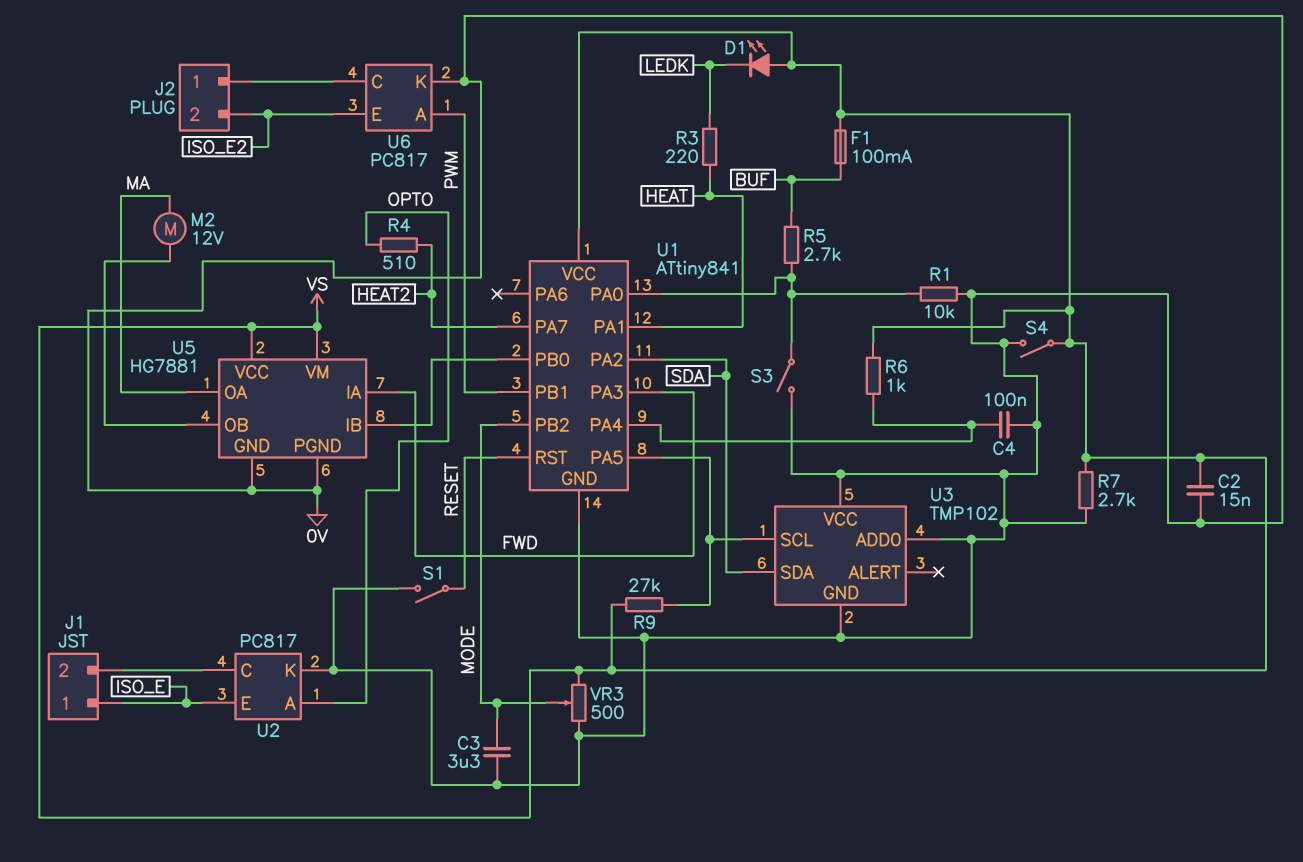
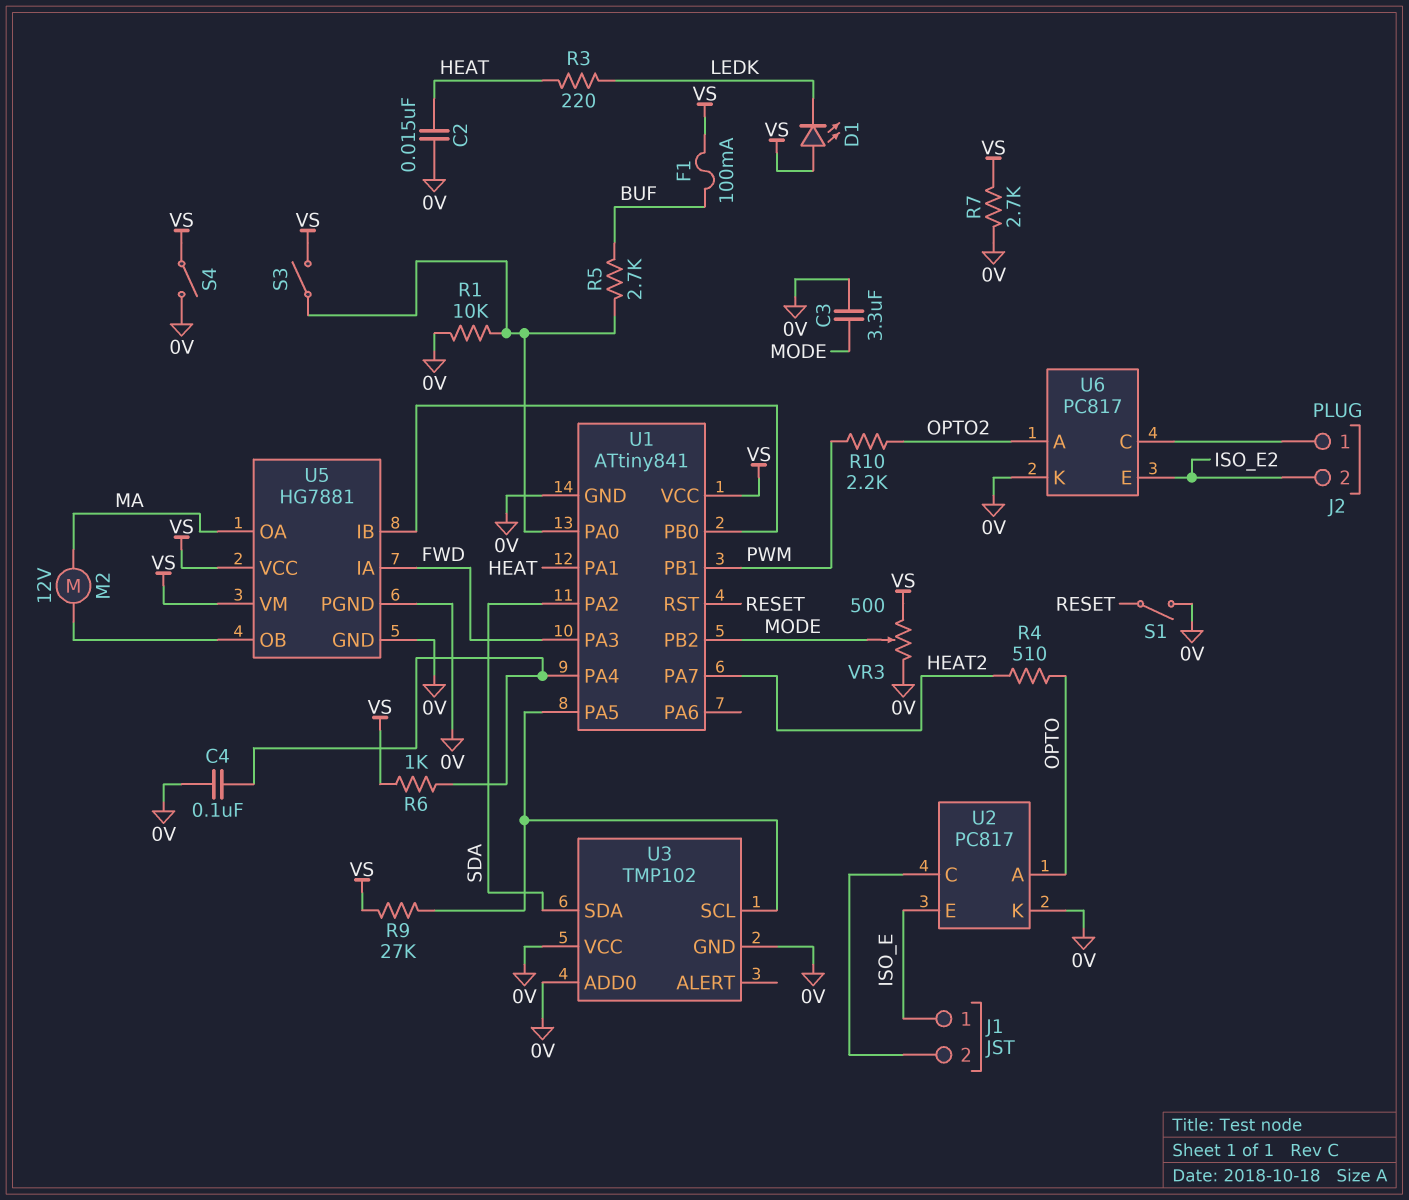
C2: 15nF (0V, VS) -> 15nF (0V, HEAT)
R10: none -> 2.2k (OPTO2, PWM)
S3: switch (0V, U1/PA0) -> switch (U1/PA0, VS)
U6 pin A: PWM -> OPTO2

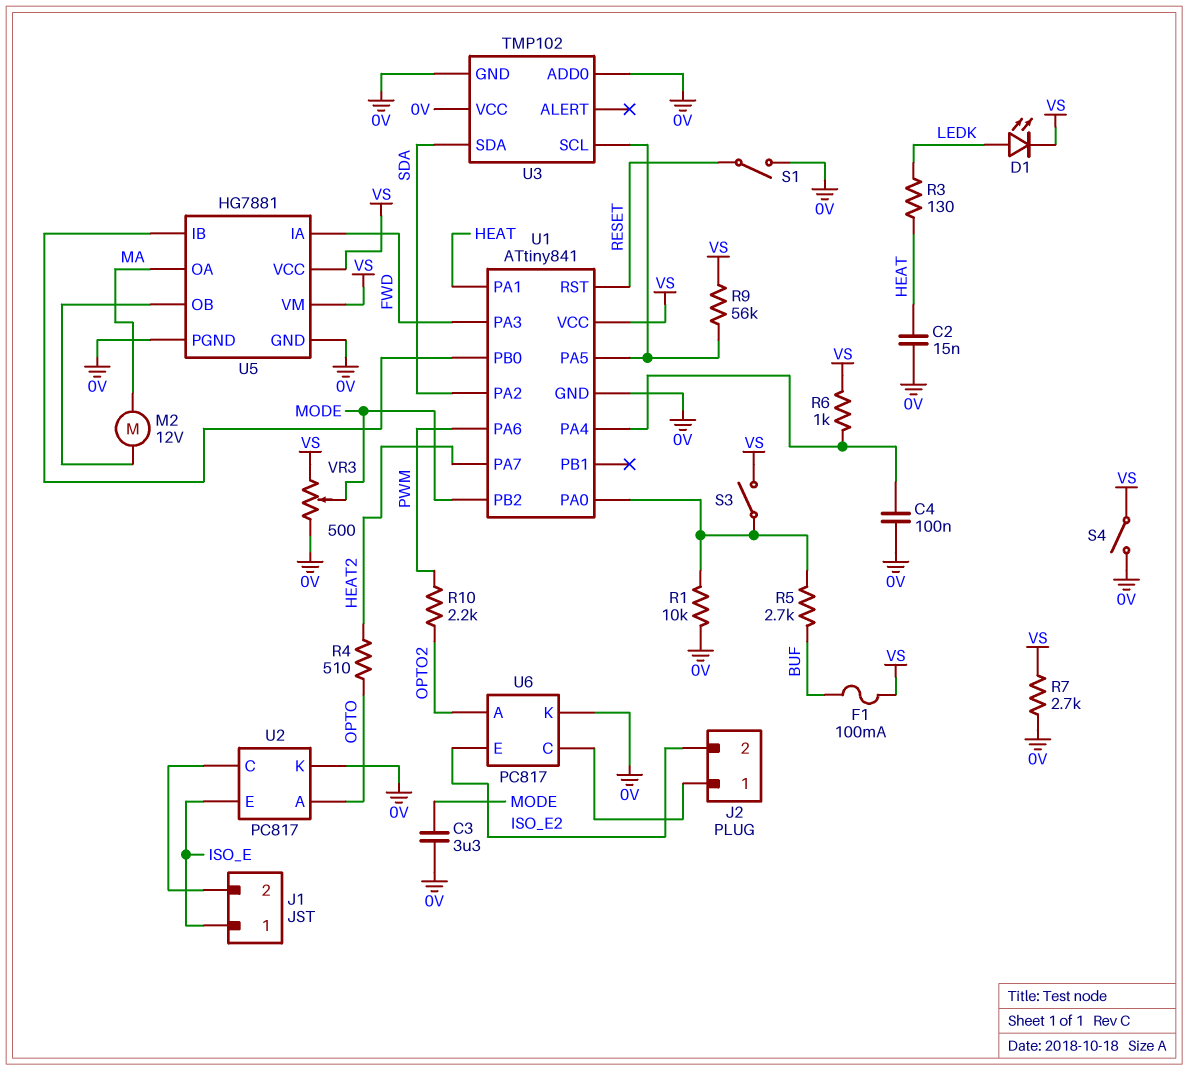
D1: LED (A VS, K LEDK) -> LED (A LEDK, K VS)
R3: 220 (HEAT, LEDK) -> 130 (HEAT, LEDK)
R9: 27k (U1/PA5, VS) -> 56k (U1/PA5, VS)
U1 pin PA6: none -> PWM
U1 pin PB1: PWM -> none

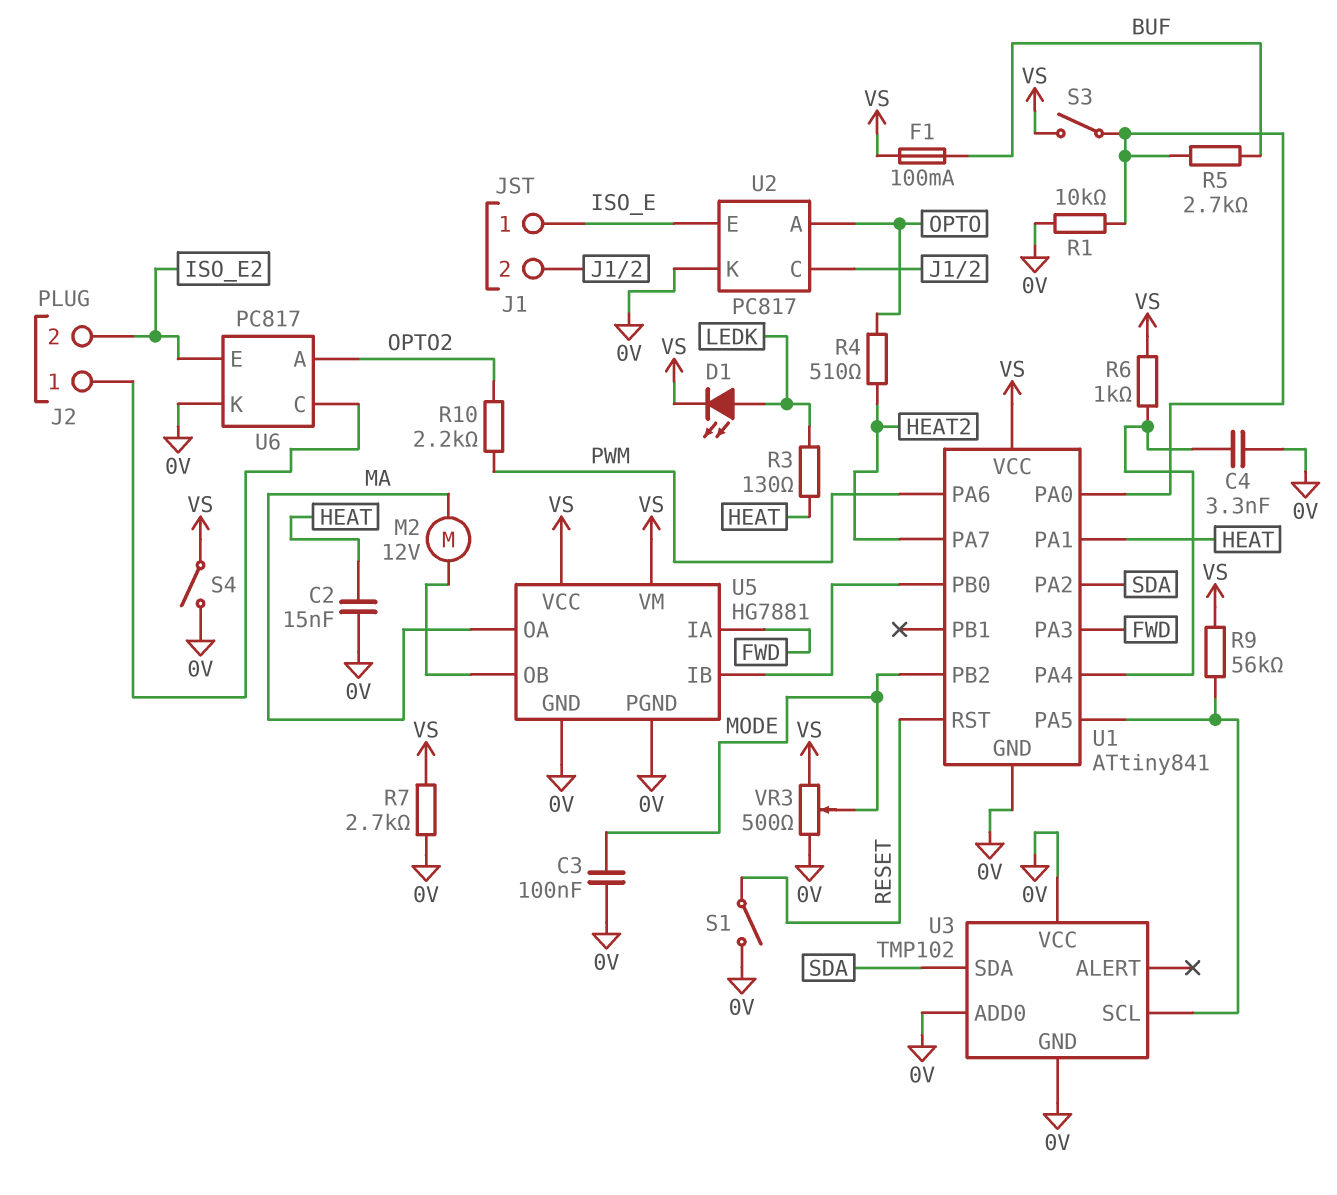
C3: 3.3uF (0V, MODE) -> 100nF (0V, MODE)
C4: 100nF (0V, U1/PA4) -> 3.3nF (0V, U1/PA4)

